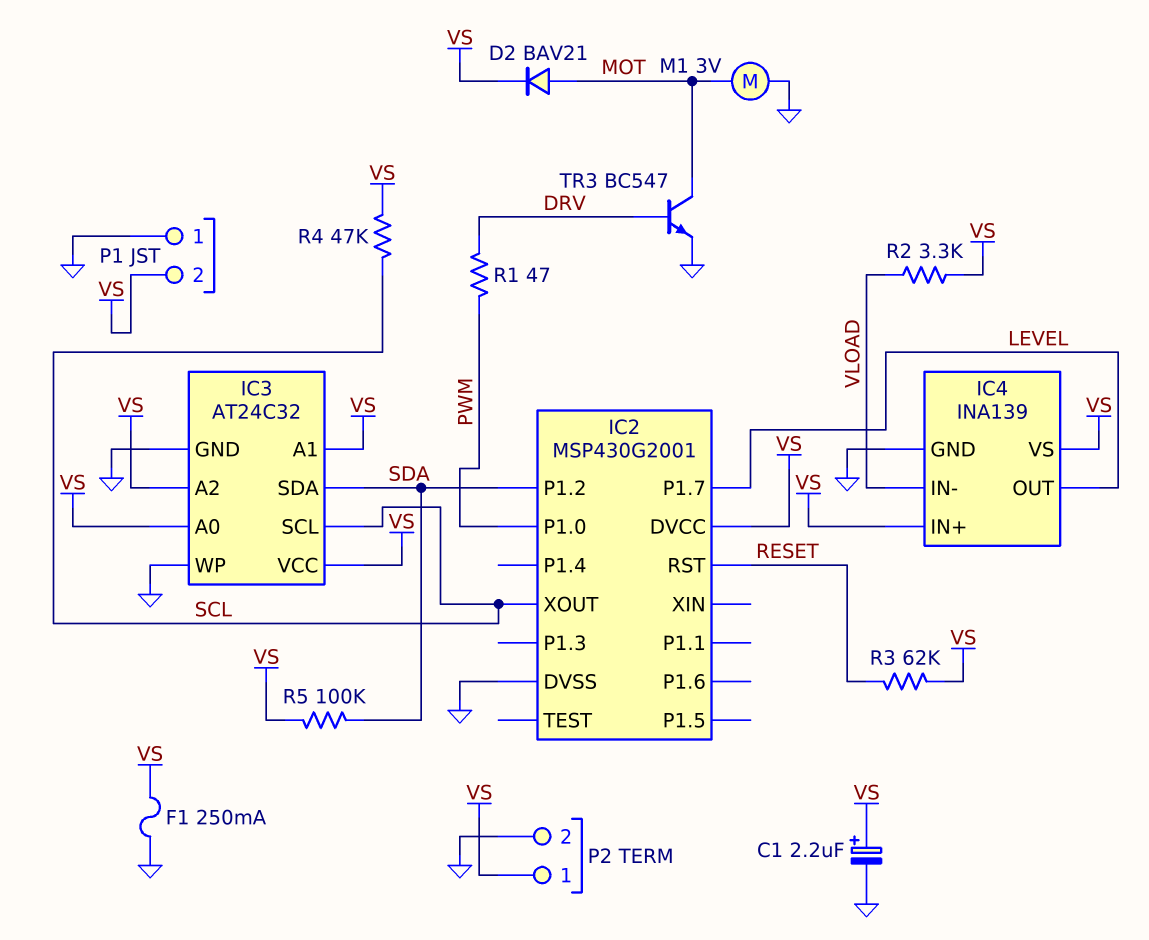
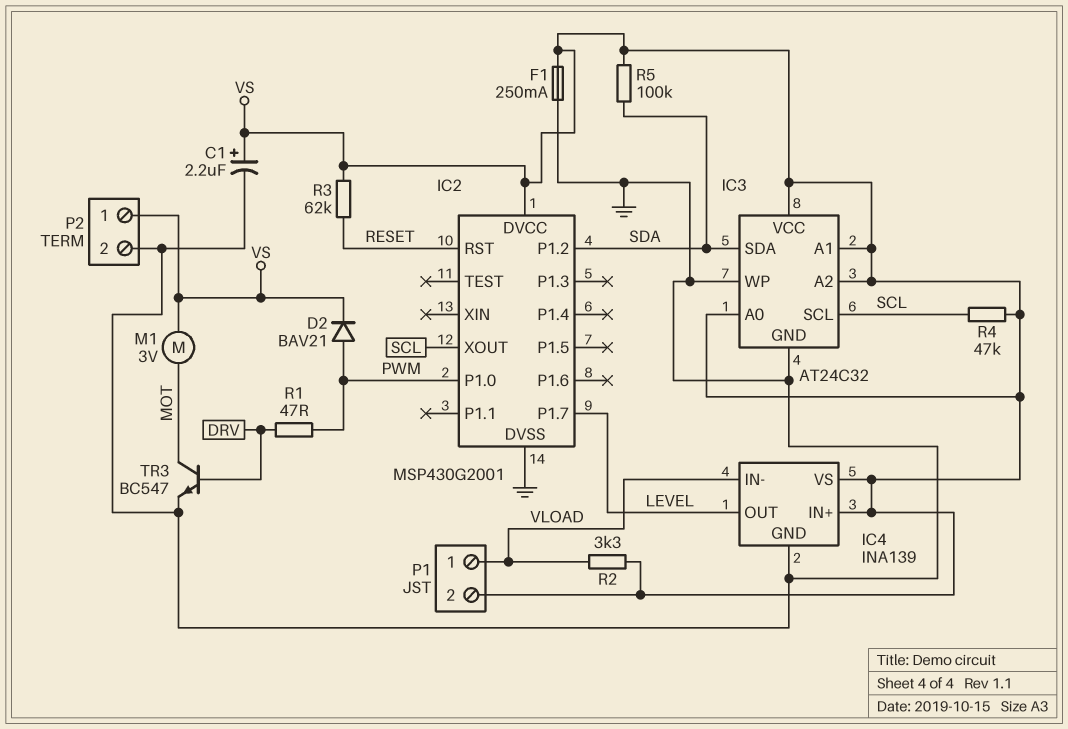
D2: diode BAV21 (A MOT, K VS) -> diode BAV21 (A PWM, K VS)
M1: motor 3V (GND, MOT) -> motor 3V (MOT, VS)
P1 pin 1: GND -> VLOAD

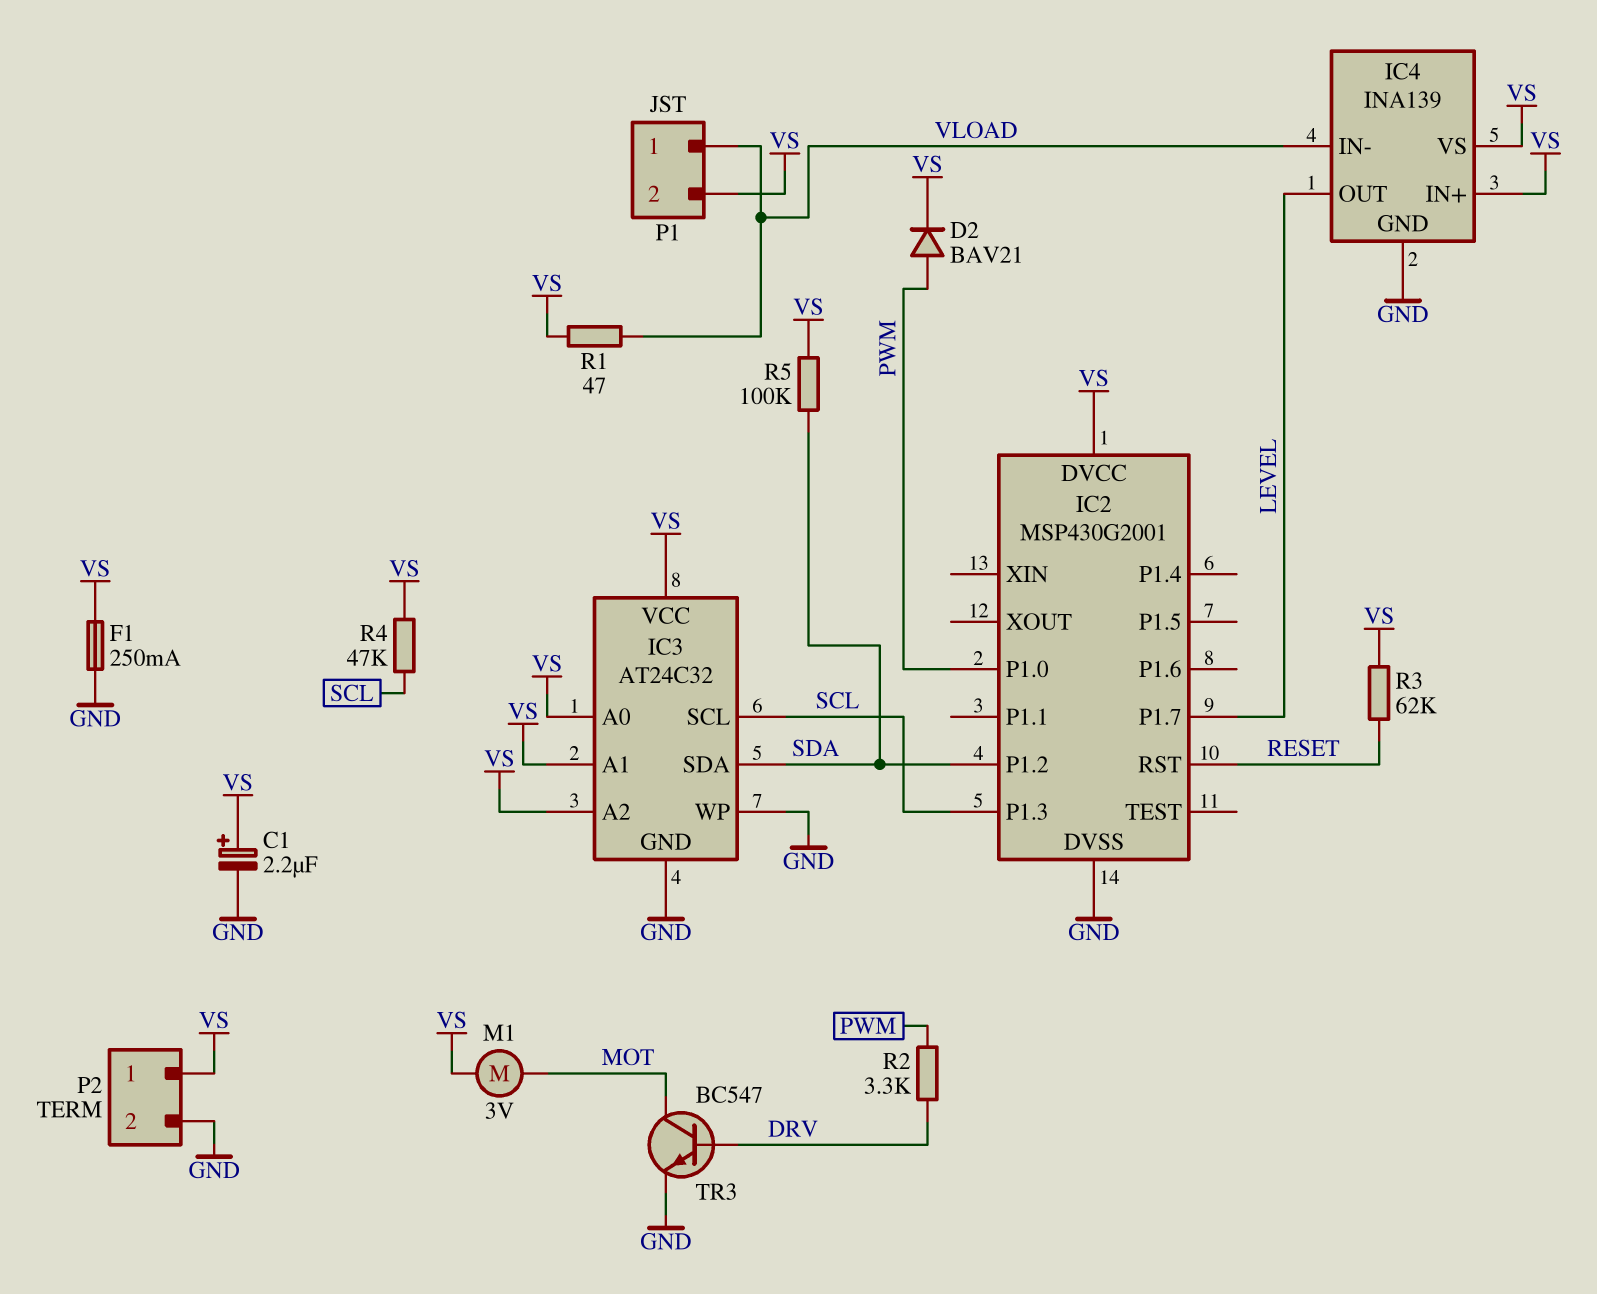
IC2 pin P1.3: none -> SCL
IC2 pin XOUT: SCL -> none
R1: 47 (DRV, PWM) -> 47 (VLOAD, VS)
R2: 3.3k (VLOAD, VS) -> 3.3k (DRV, PWM)

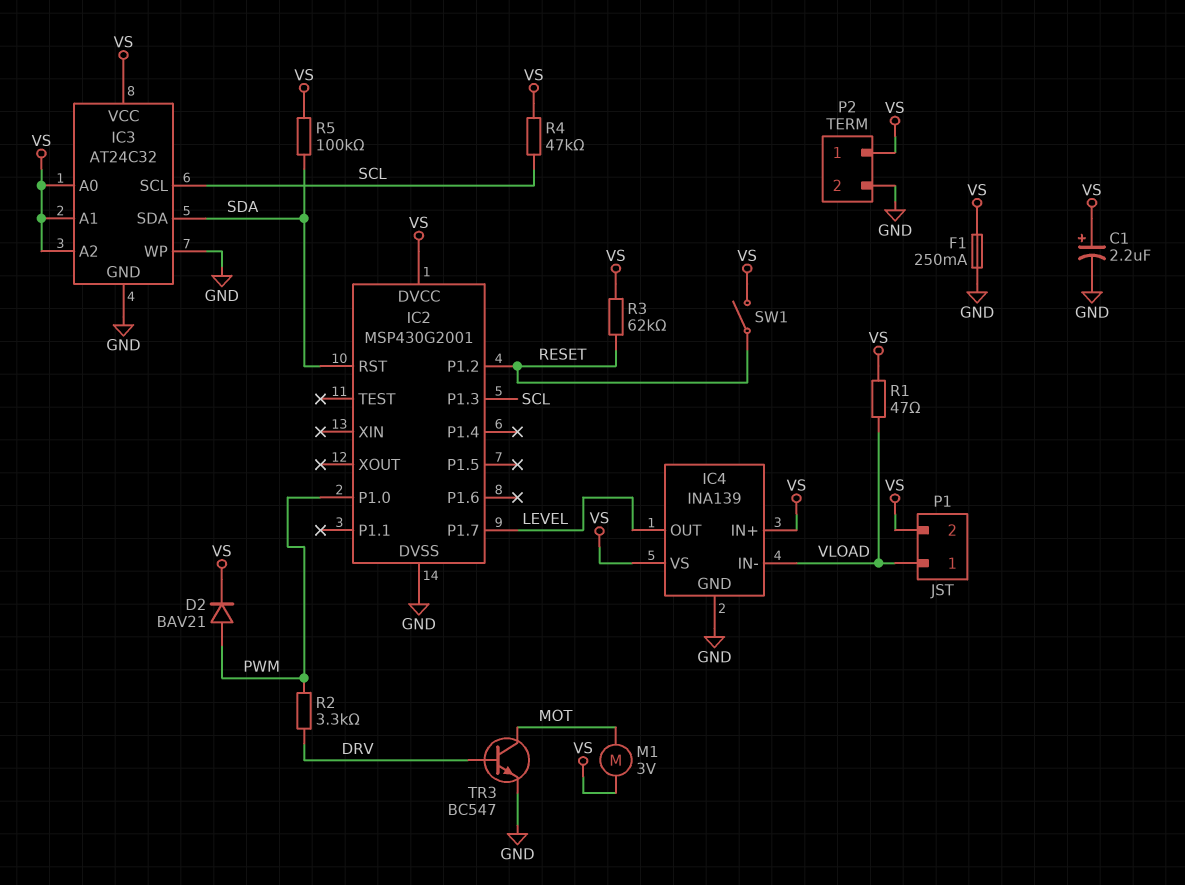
IC2 pin P1.2: SDA -> RESET
IC2 pin RST: RESET -> SDA
SW1: none -> switch (RESET, VS)

